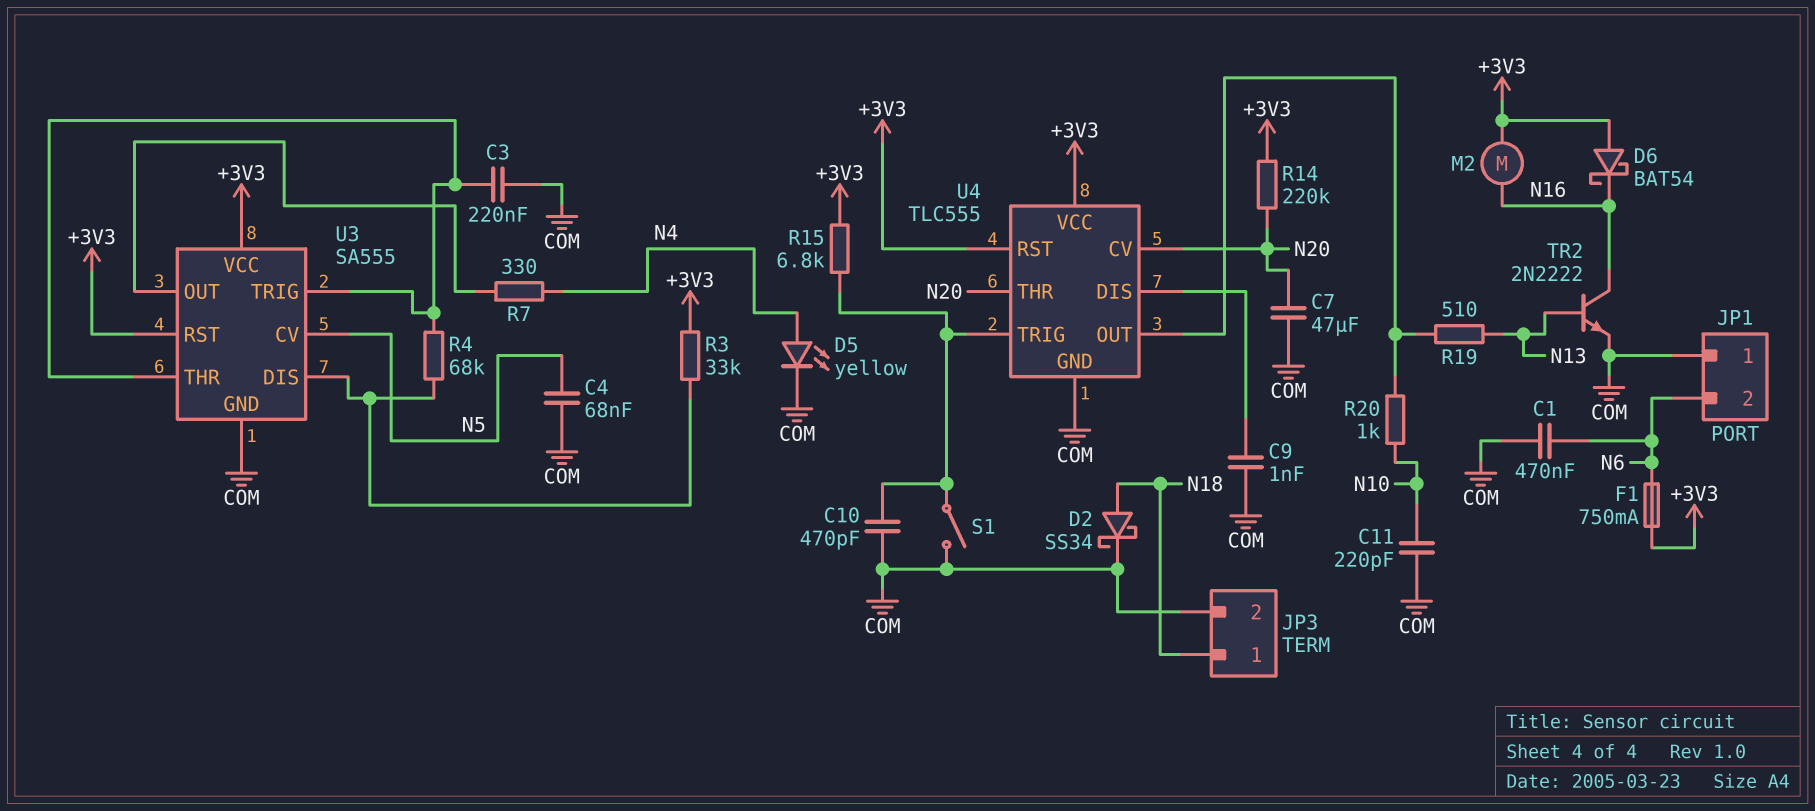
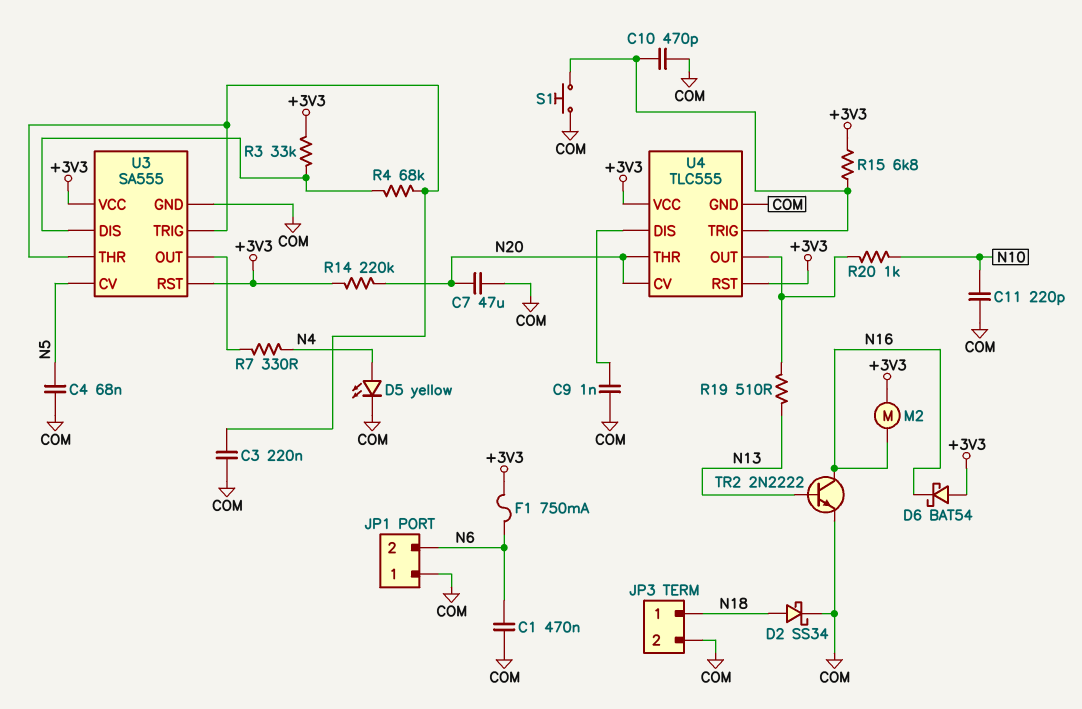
S1: switch (COM, U4/TRIG) -> button (COM, U4/TRIG)

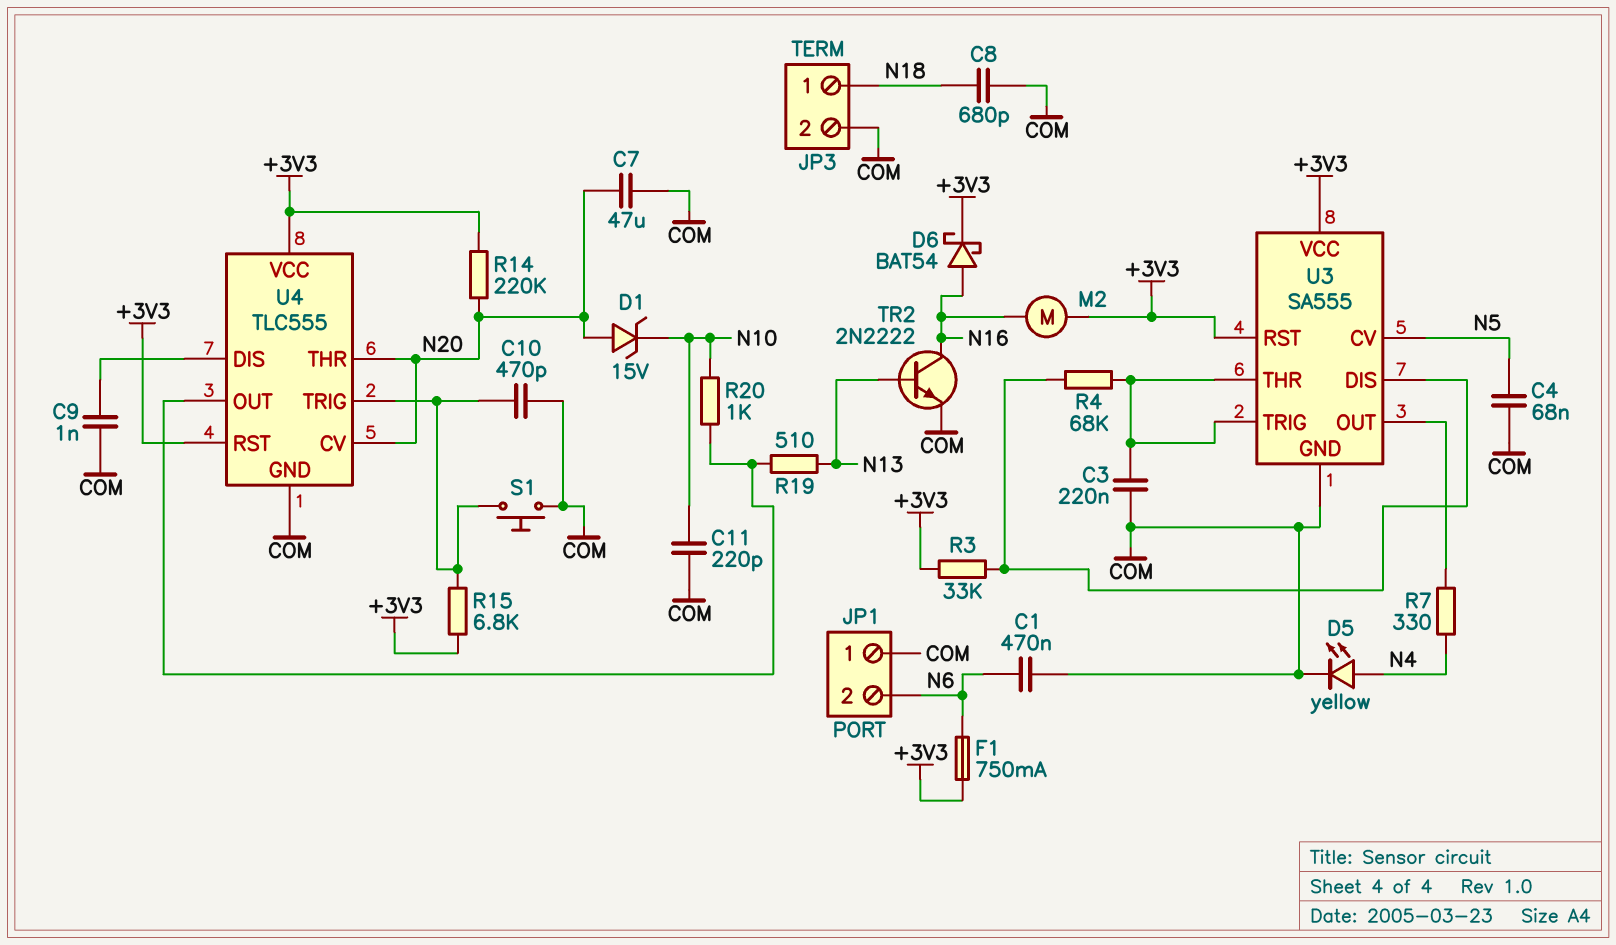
C8: none -> 680pF (COM, N18)
D1: none -> zener 15V (A N20, K N10)
D2: schottky SS34 (A N18, K COM) -> none
D6: schottky BAT54 (A +3V3, K N16) -> schottky BAT54 (A N16, K +3V3)

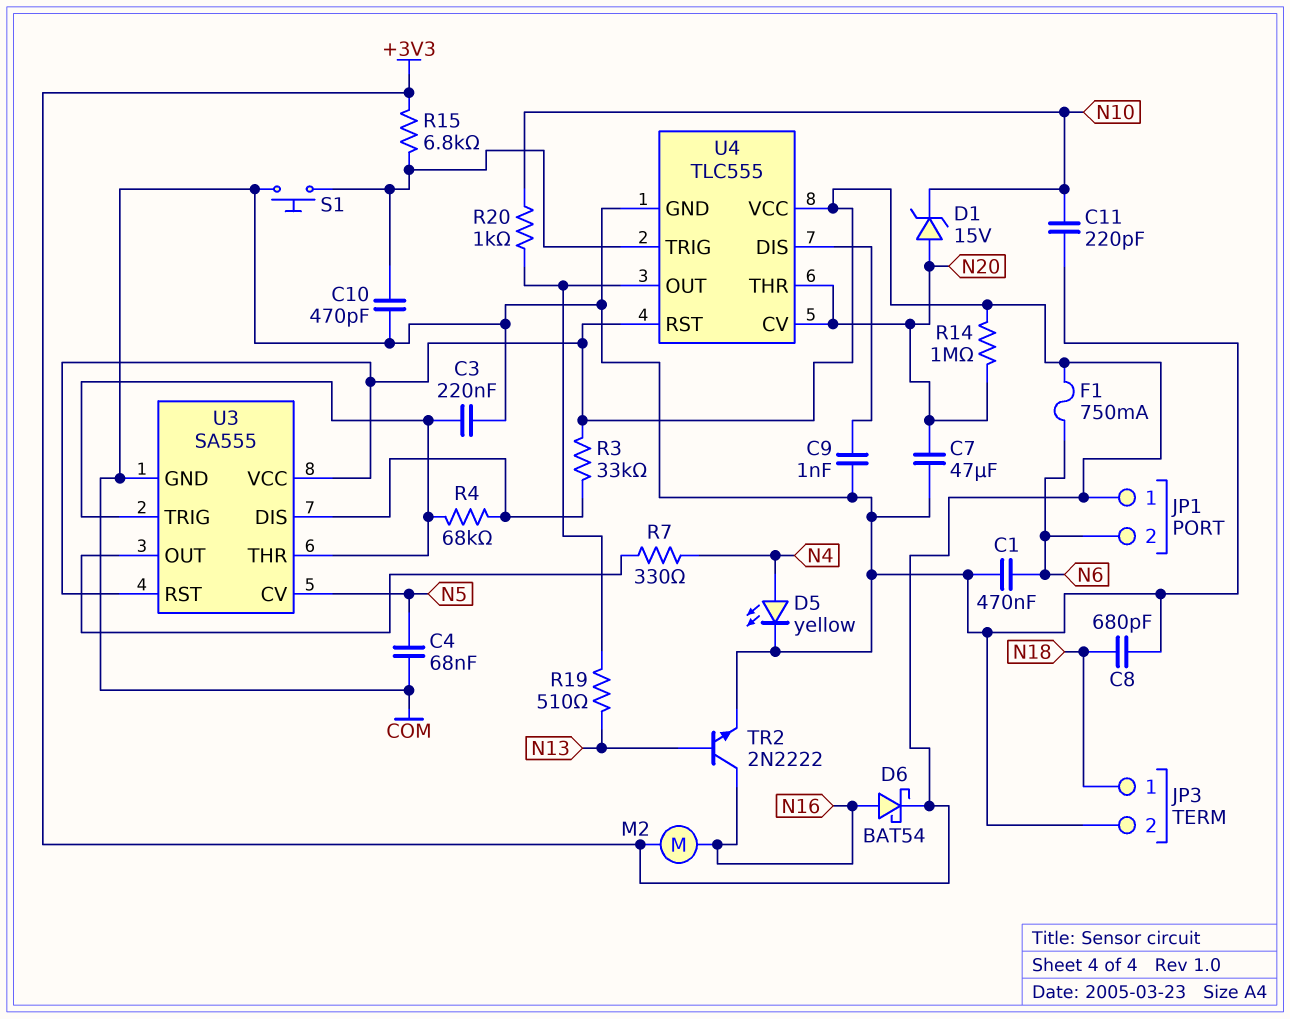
JP1 pin 1: COM -> +3V3
R14: 220k (+3V3, N20) -> 1M (+3V3, N20)

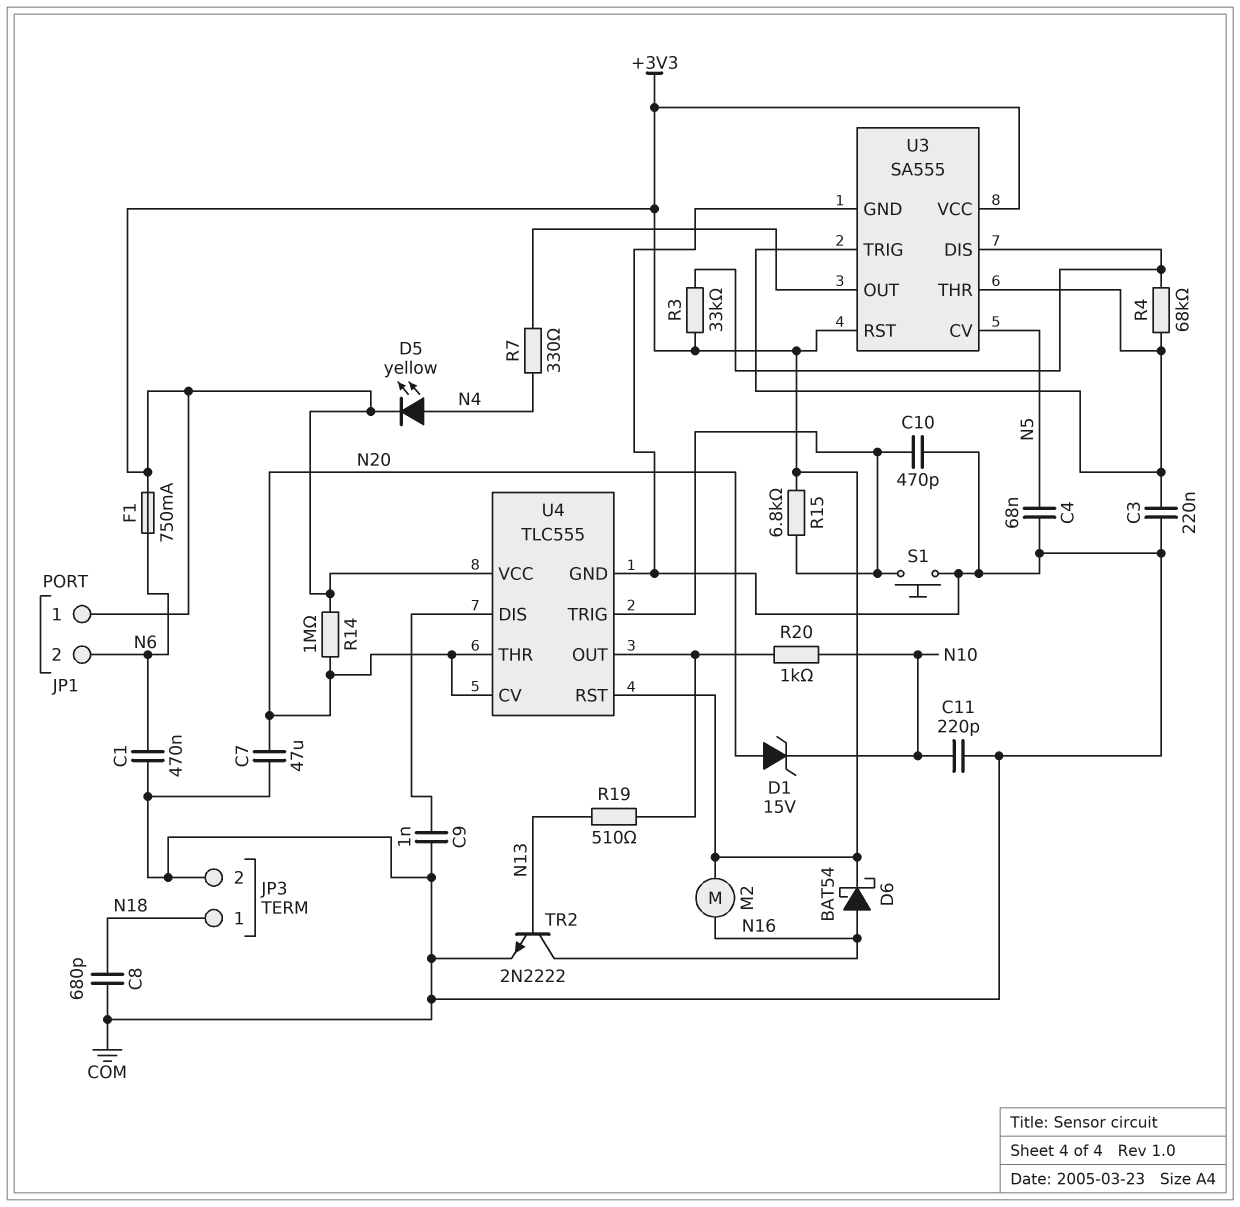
D5: LED yellow (A N4, K COM) -> LED yellow (A N4, K +3V3)

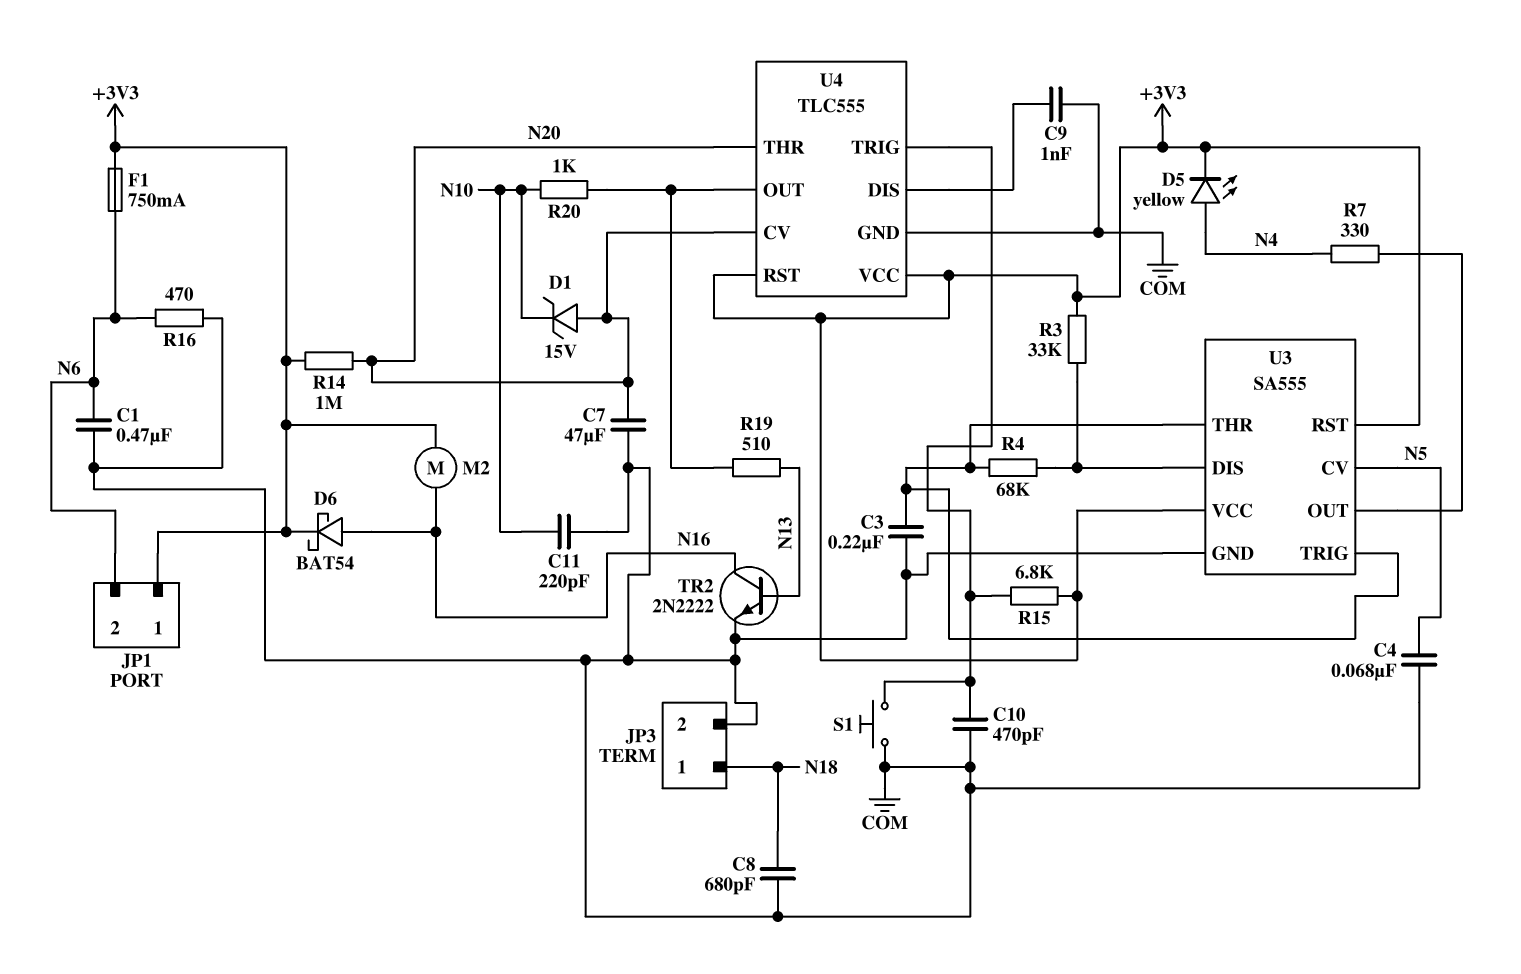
R16: none -> 470 (COM, N6)

